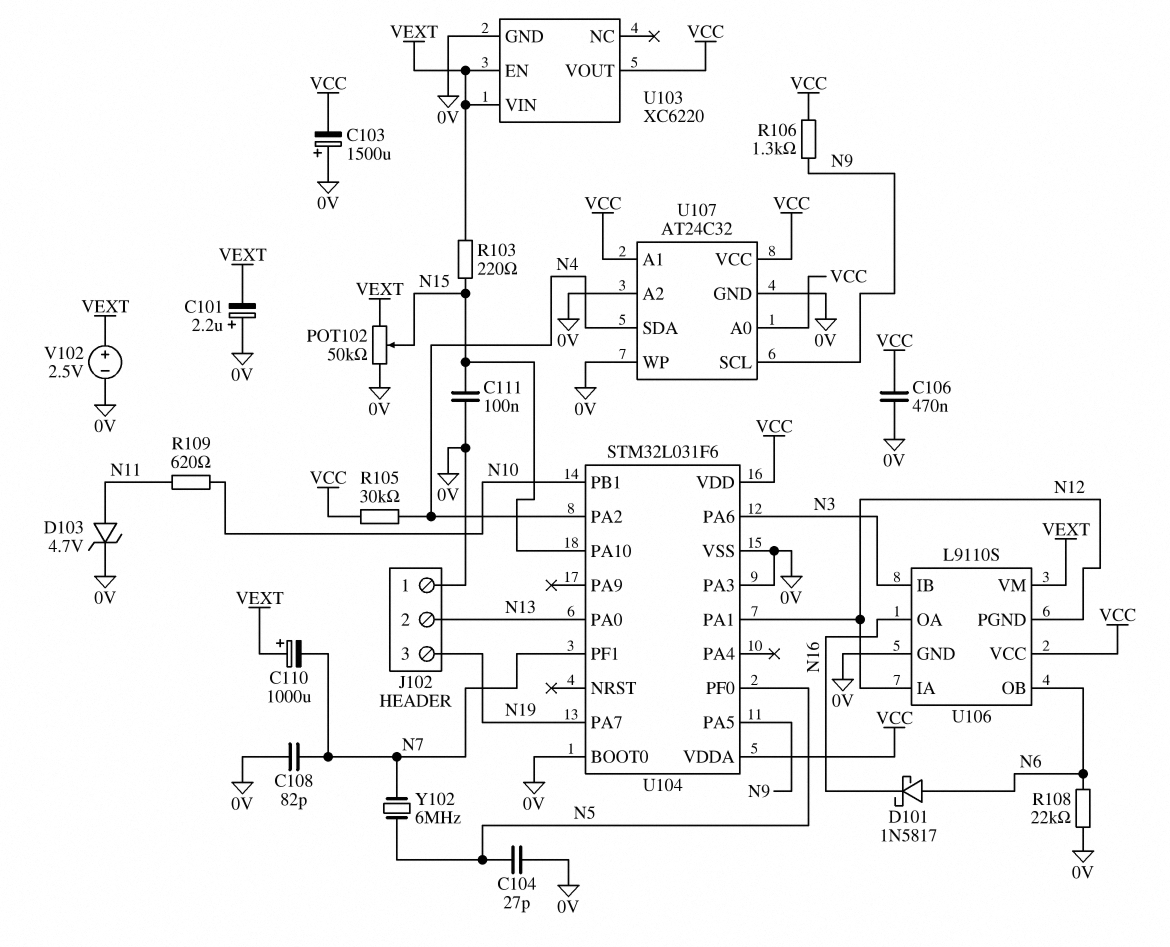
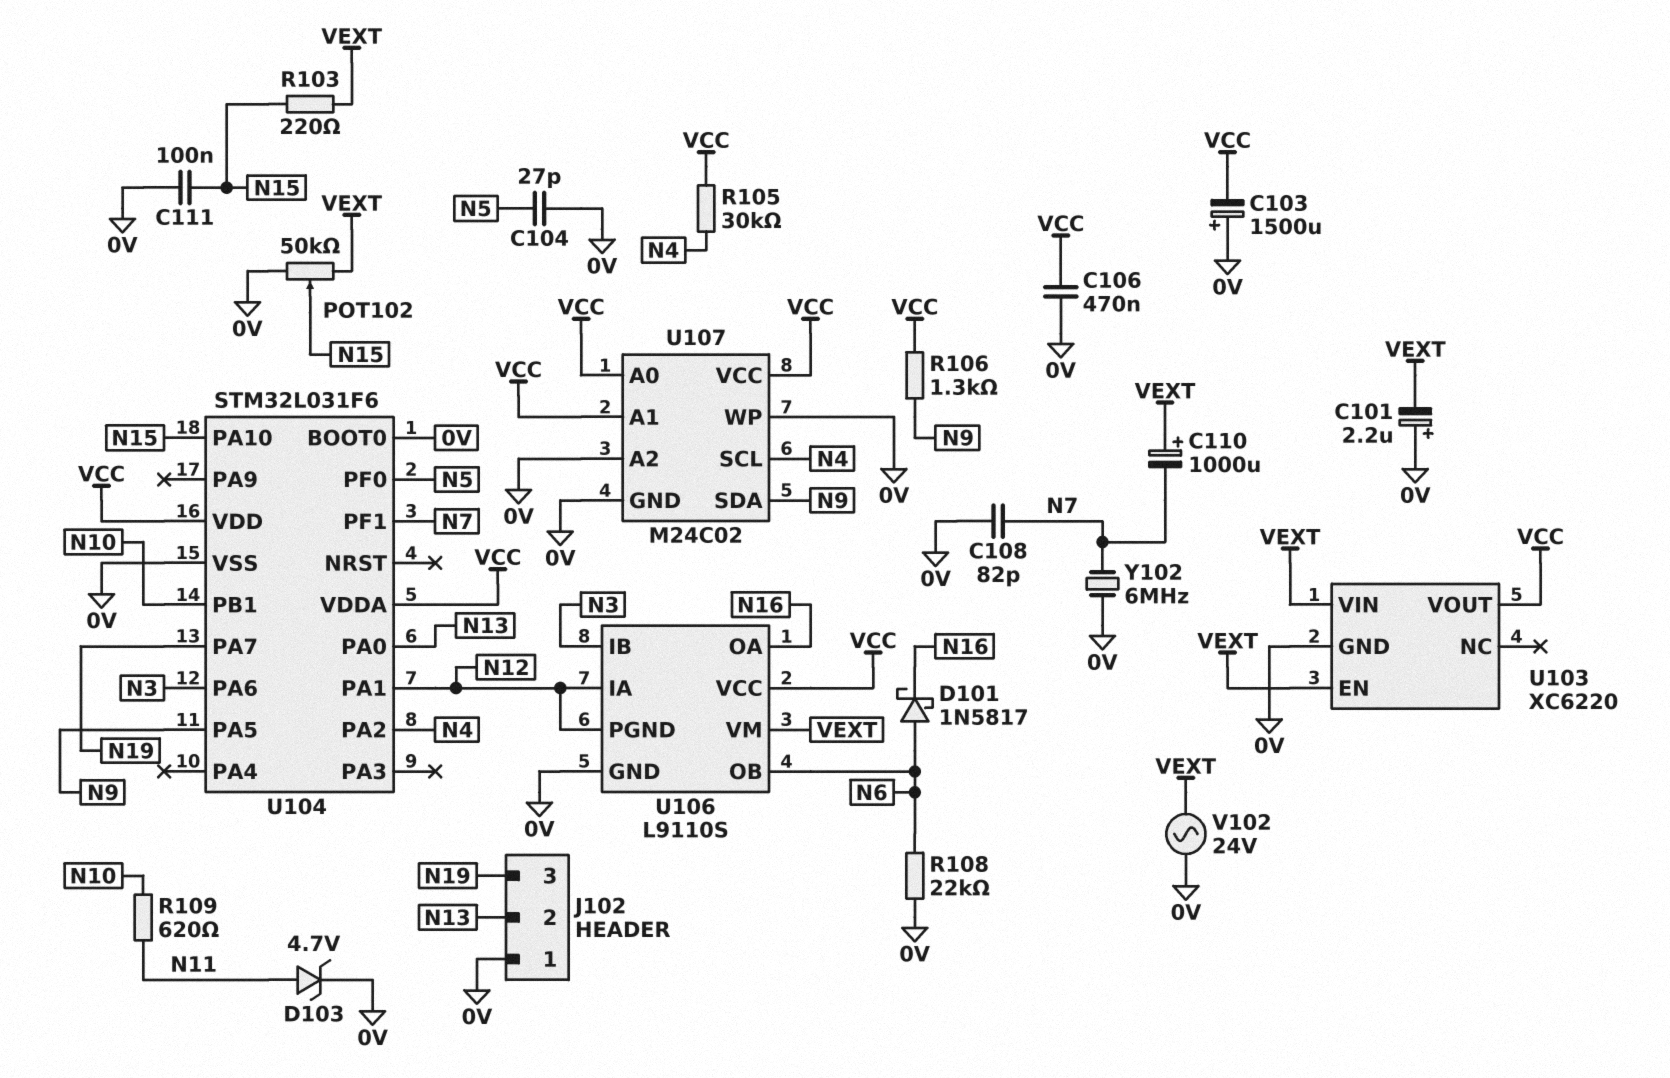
U104 pin PA3: 0V -> none
U107: AT24C32 -> M24C02
U107 pin SCL: N9 -> N4
U107 pin SDA: N4 -> N9
V102: 2.5V (plus VEXT, minus 0V) -> AC 24V (0V, VEXT)
Y102: 6MHz (N5, N7) -> 6MHz (0V, N7)

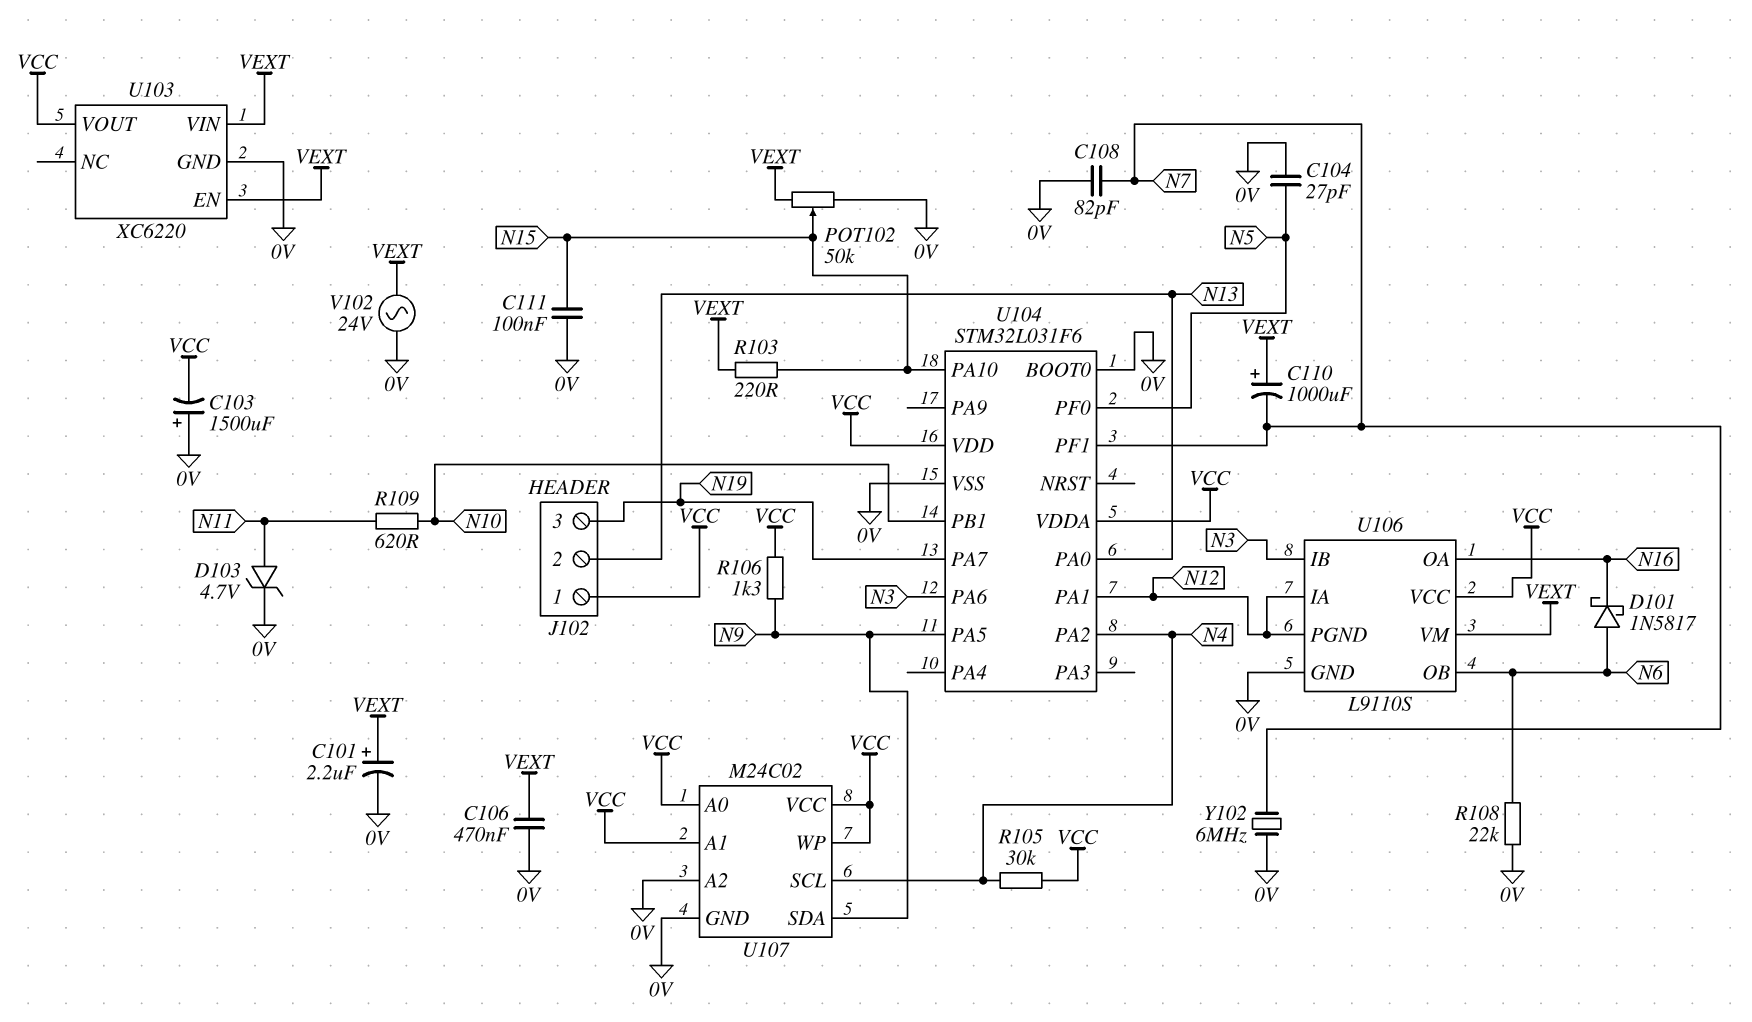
C101: 2.2uF (plus 0V, minus VEXT) -> 2.2uF (plus VEXT, minus 0V)
C106: 470nF (0V, VCC) -> 470nF (0V, VEXT)
J102 pin 1: 0V -> VCC
U107 pin WP: 0V -> VCC

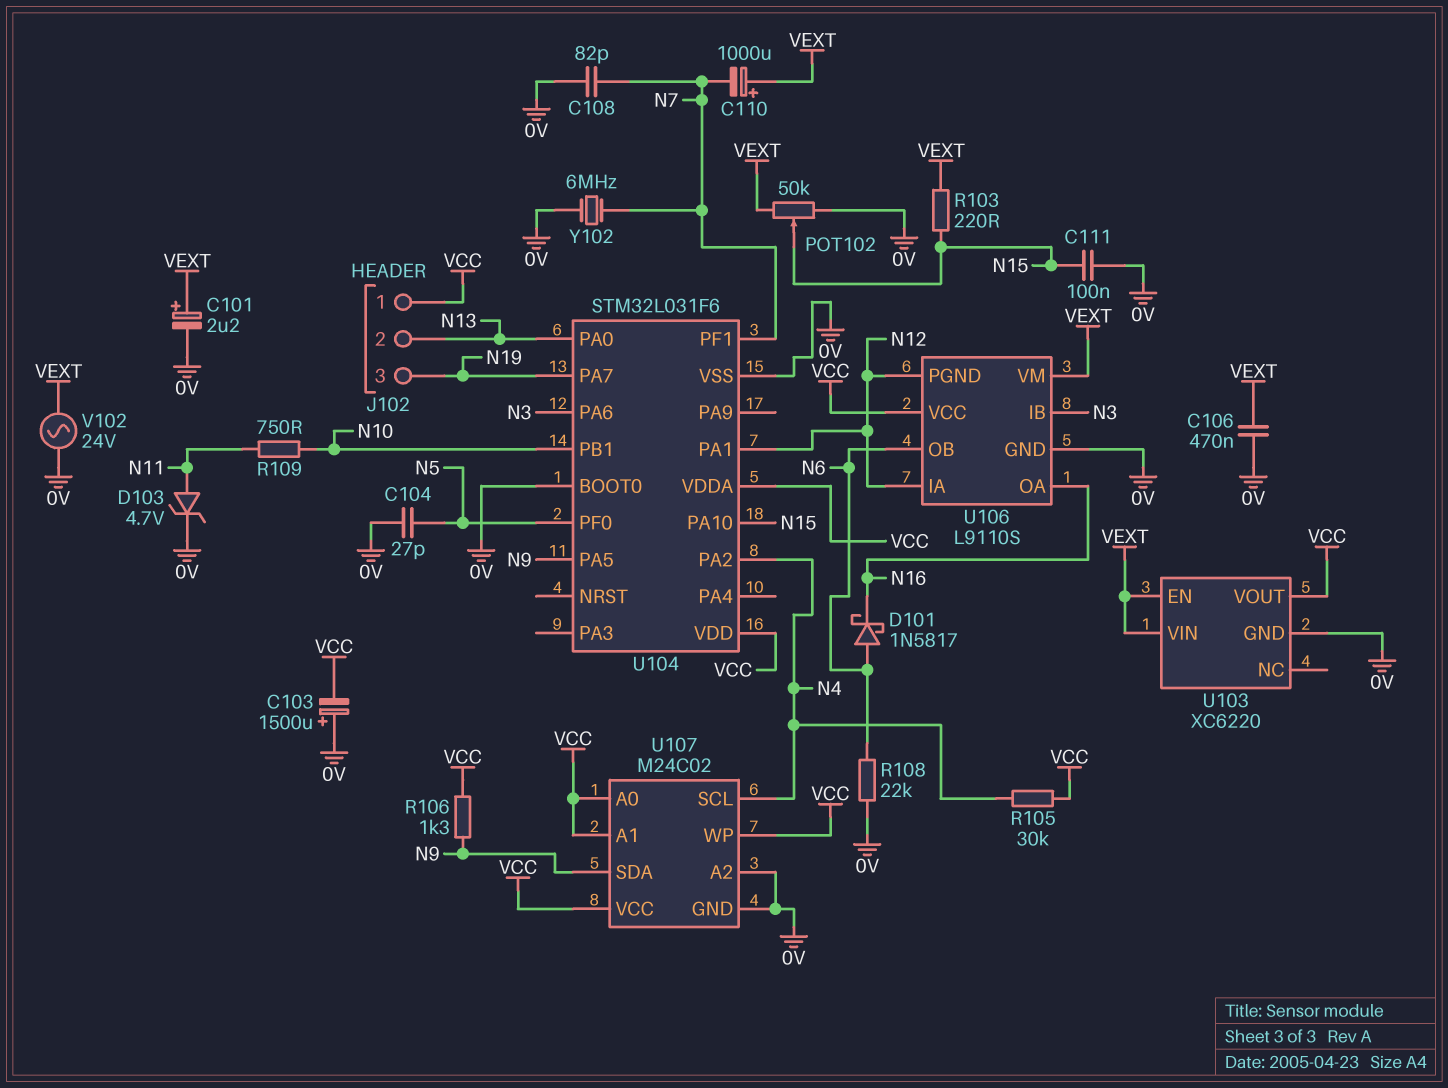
R109: 620 (N10, N11) -> 750 (N10, N11)

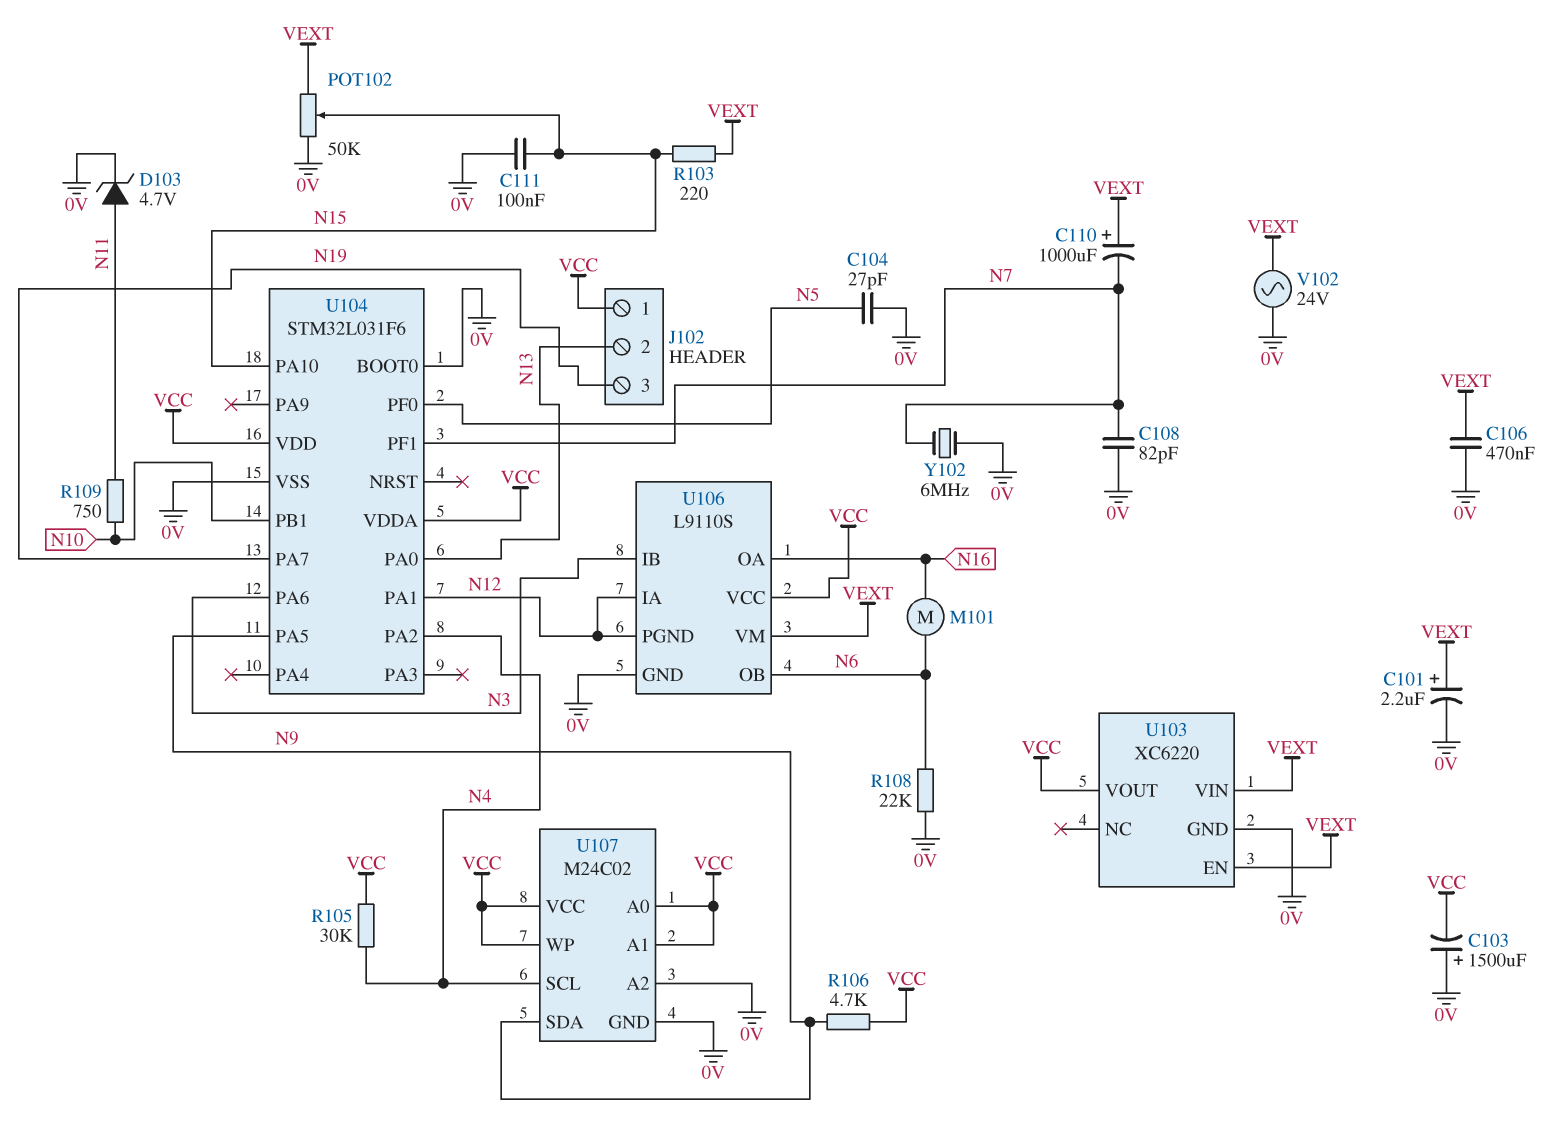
D101: schottky 1N5817 (A N6, K N16) -> none
M101: none -> motor (N6, N16)
R106: 1.3k (N9, VCC) -> 4.7k (N9, VCC)

